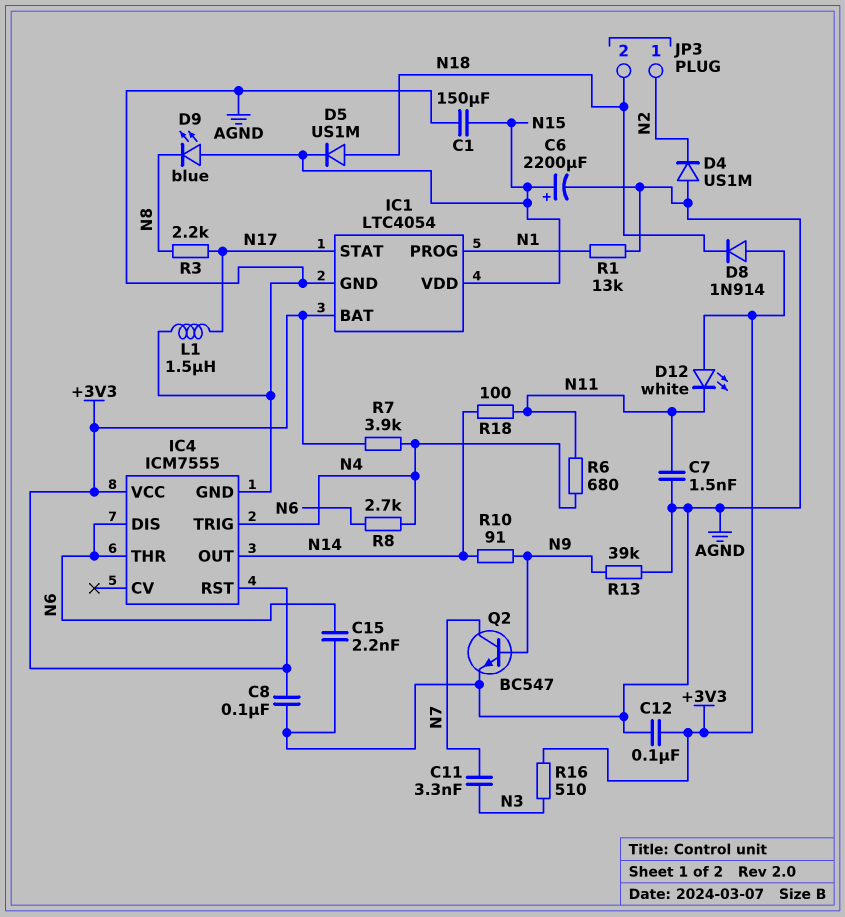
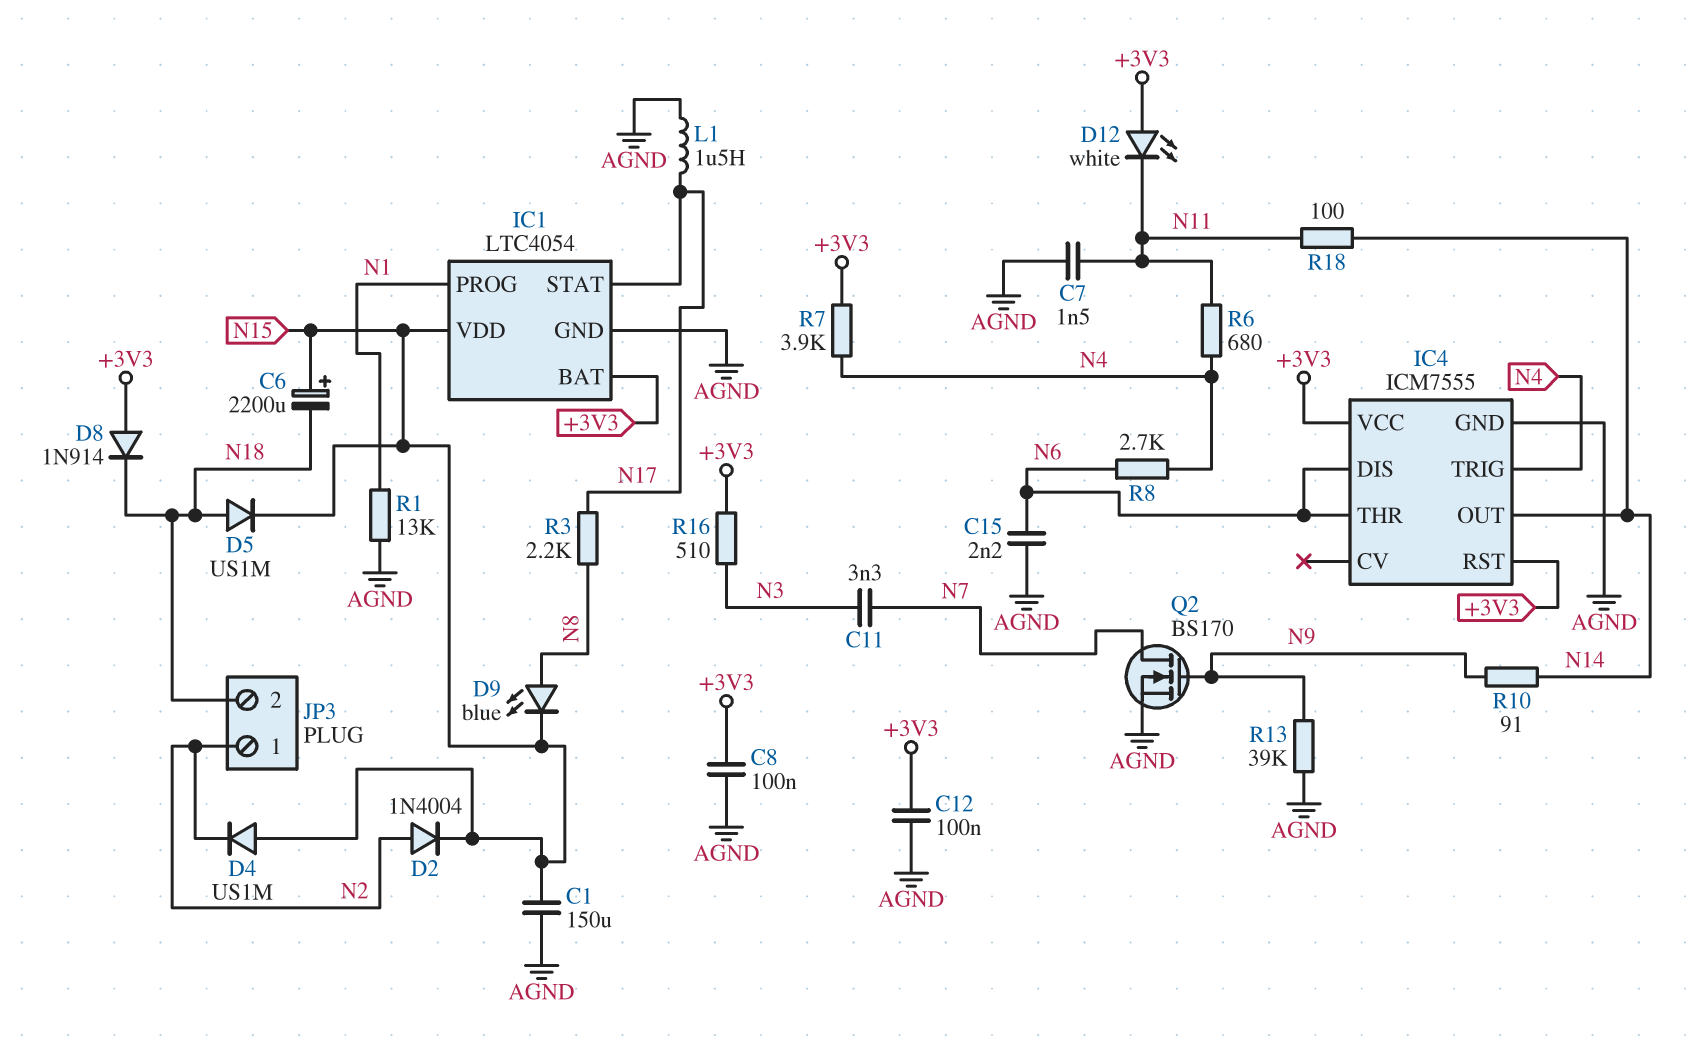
C6: 2200uF (plus N15, minus AGND) -> 2200uF (plus N15, minus N18)
D2: none -> diode 1N4004 (A N2, K N15)
D4: diode US1M (A AGND, K N2) -> diode US1M (A N15, K N2)
D9: LED blue (A N15, K N8) -> LED blue (A N8, K N15)
Q2: NPN BC547 (B N9, C N7, E AGND) -> NMOS BS170 (G N9, D N7, S AGND)

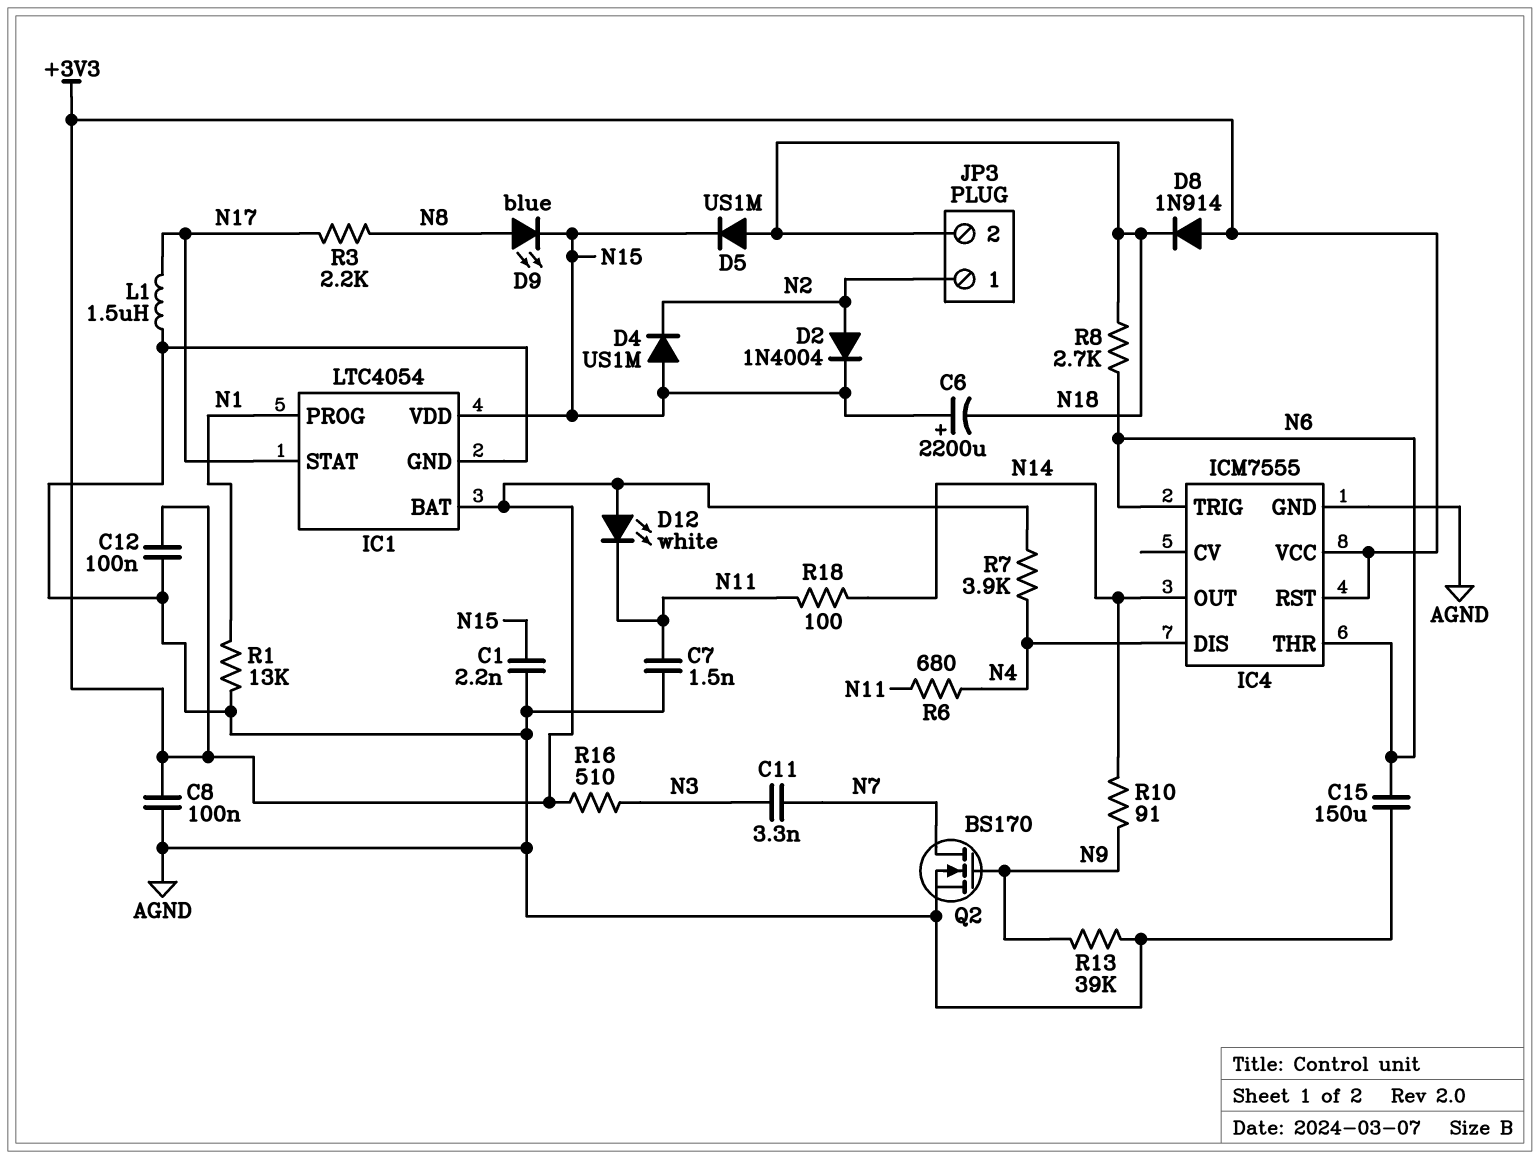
C1: 150uF (AGND, N15) -> 2.2nF (AGND, N15)
C15: 2.2nF (AGND, N6) -> 150uF (AGND, N6)
IC4 pin DIS: N6 -> N4
IC4 pin TRIG: N4 -> N6
R8: 2.7k (N4, N6) -> 2.7k (N6, N18)

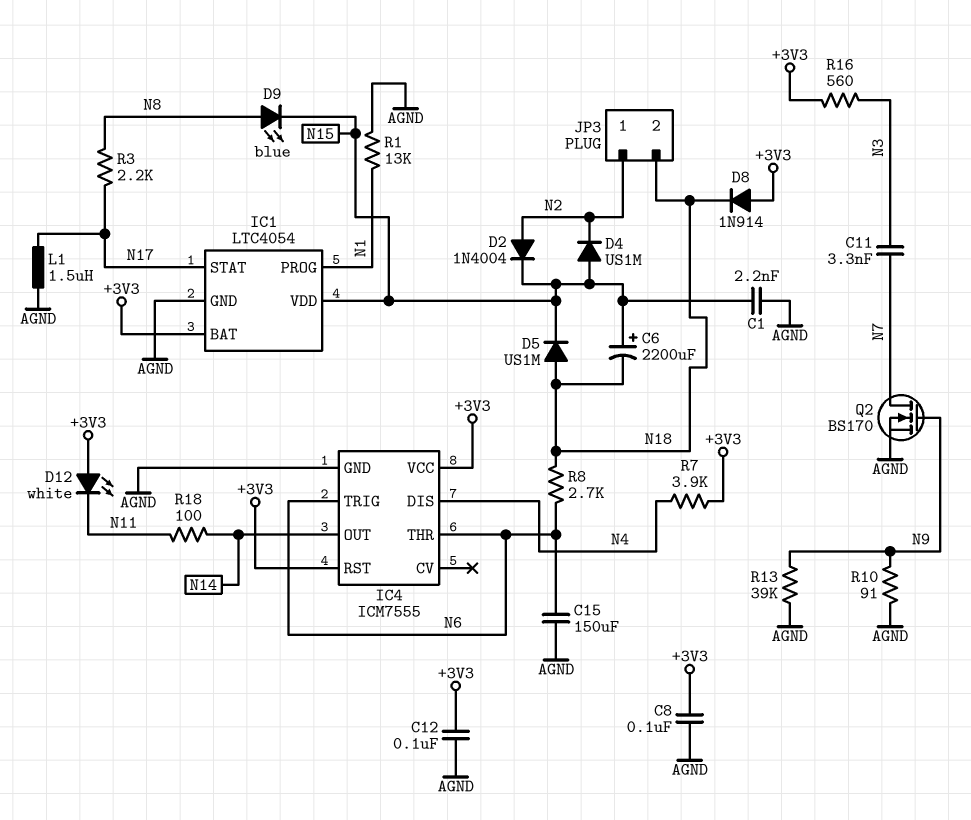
C7: 1.5nF (AGND, N11) -> none
R6: 680 (N4, N11) -> none
R10: 91 (N9, N14) -> 91 (AGND, N9)
R16: 510 (+3V3, N3) -> 560 (+3V3, N3)

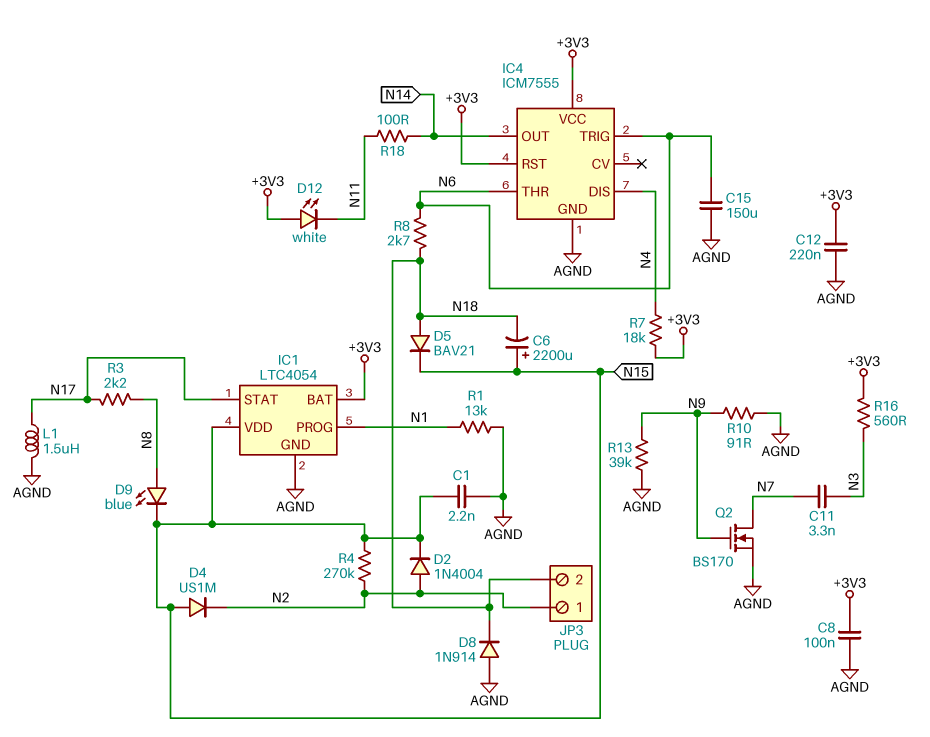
C12: 100nF (+3V3, AGND) -> 220nF (+3V3, AGND)
D5: diode US1M (A N18, K N15) -> diode BAV21 (A N18, K N15)
D8: diode 1N914 (A +3V3, K N18) -> diode 1N914 (A AGND, K N18)
R4: none -> 270k (N2, N15)
R7: 3.9k (+3V3, N4) -> 18k (+3V3, N4)

